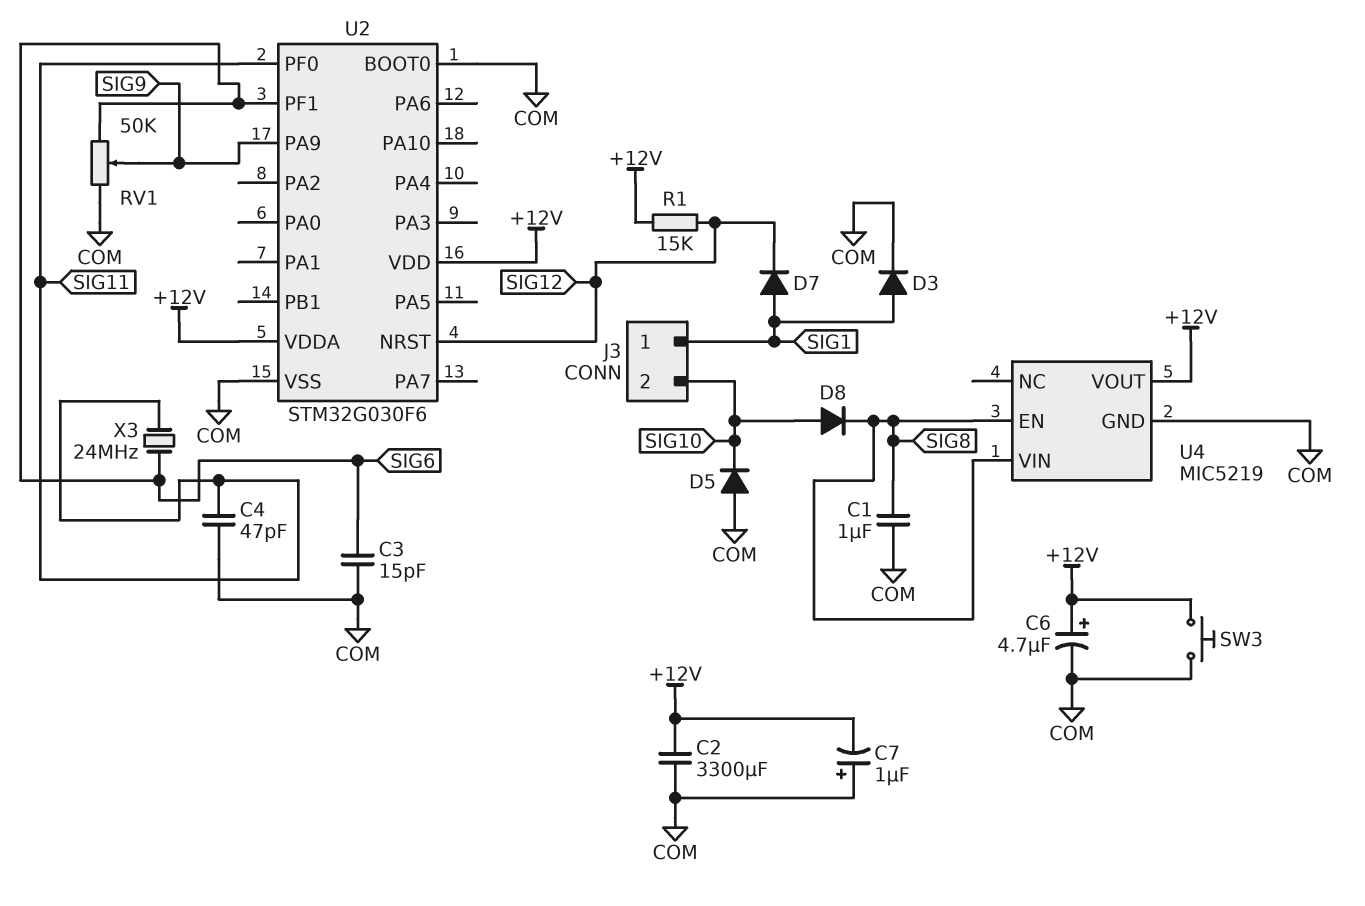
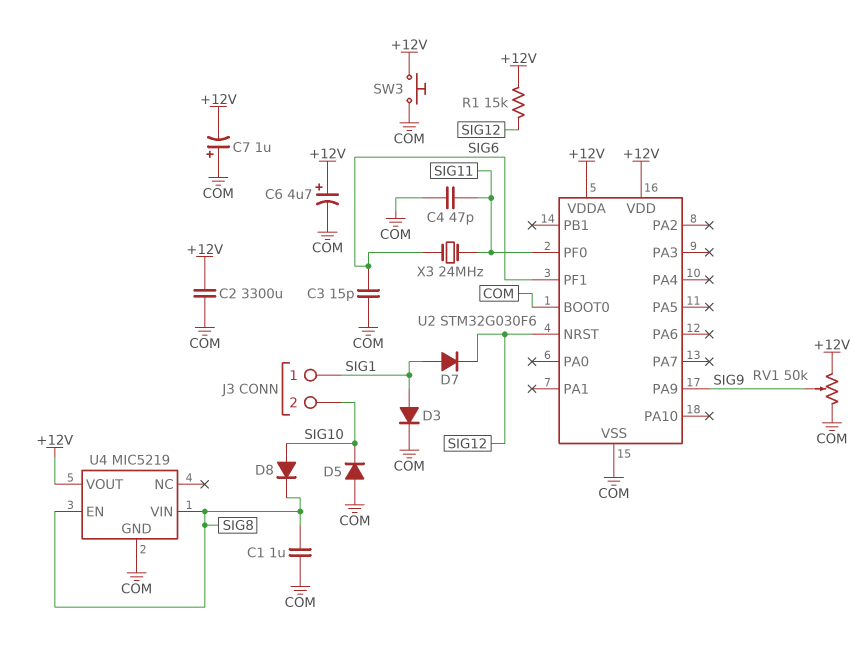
RV1: 50k (COM, SIG6, wiper SIG9) -> 50k (+12V, COM, wiper SIG9)

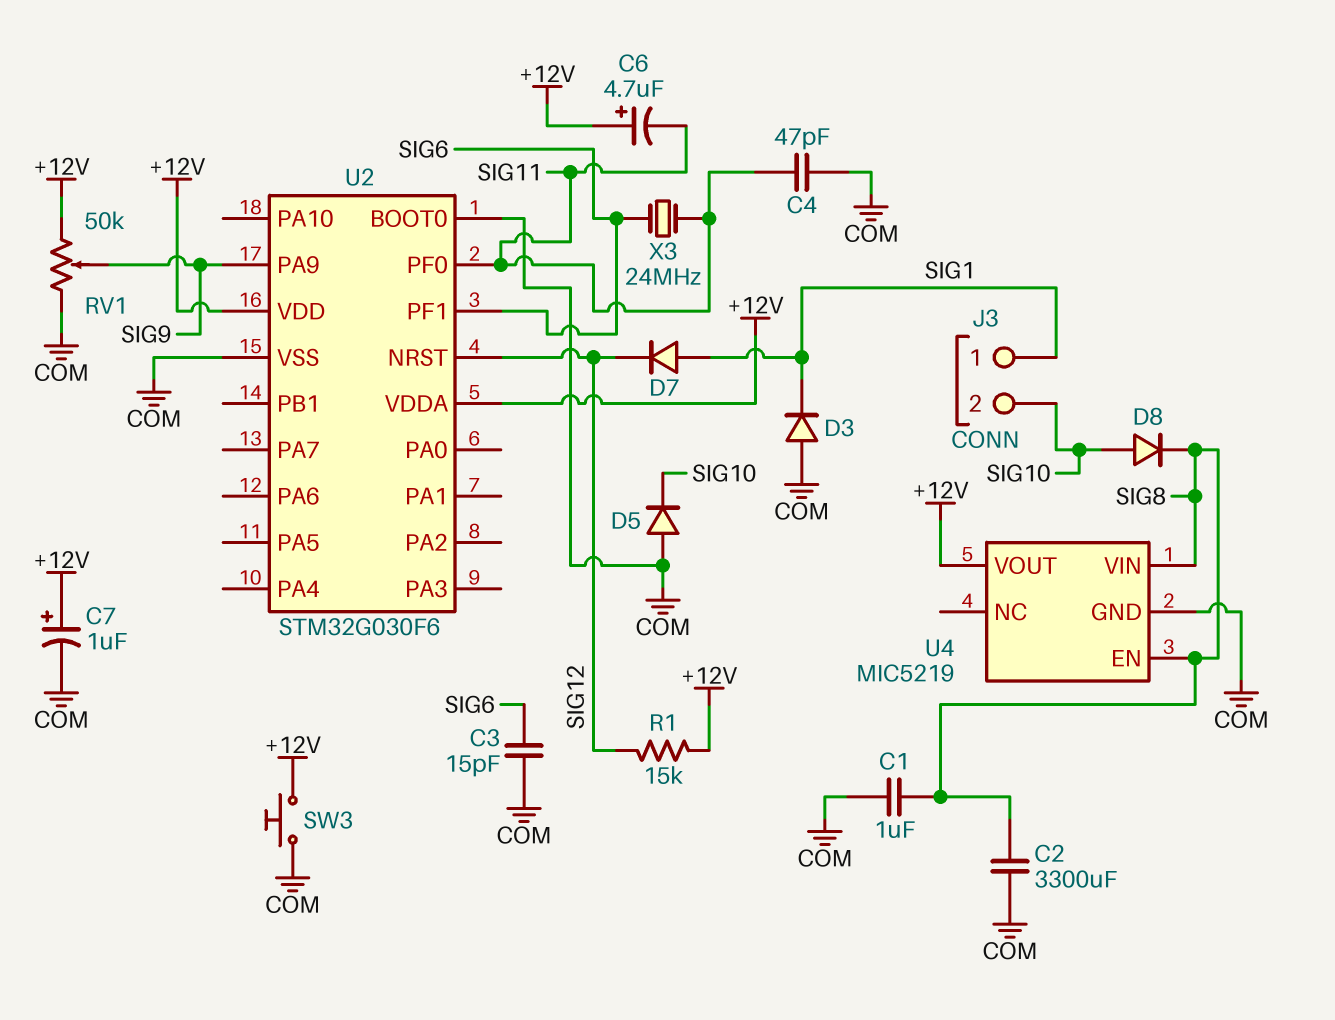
C2: 3300uF (+12V, COM) -> 3300uF (COM, SIG8)
C6: 4.7uF (plus +12V, minus COM) -> 4.7uF (plus +12V, minus SIG11)
C7: 1uF (plus COM, minus +12V) -> 1uF (plus +12V, minus COM)
D3: diode (A SIG1, K COM) -> diode (A COM, K SIG1)

